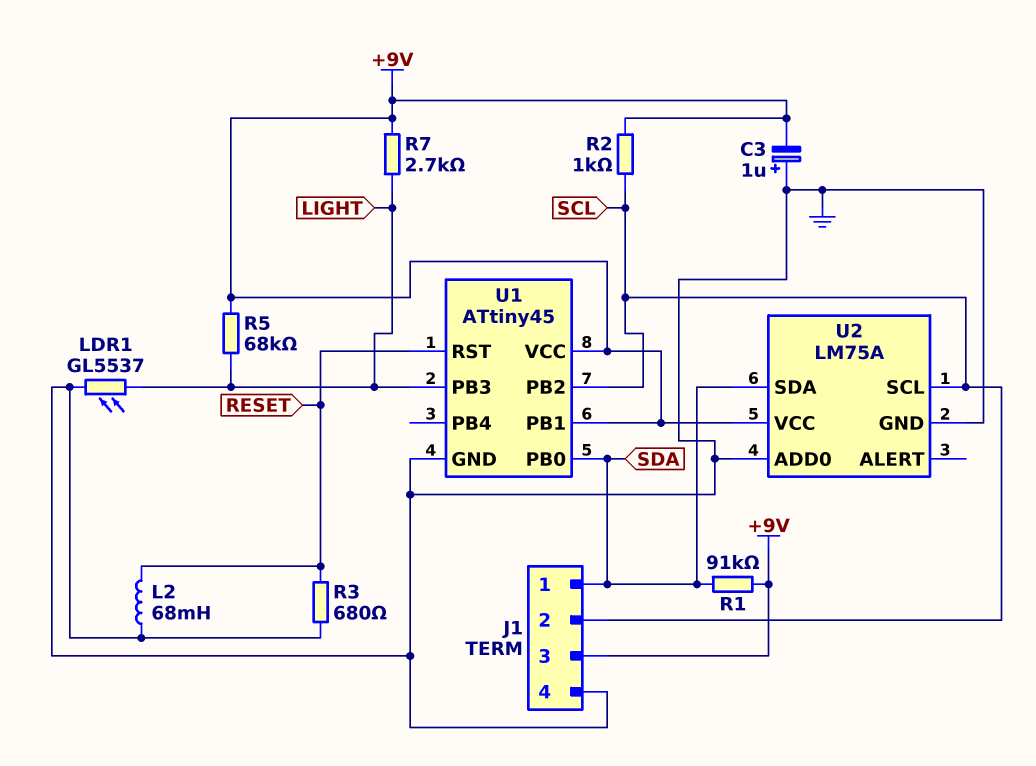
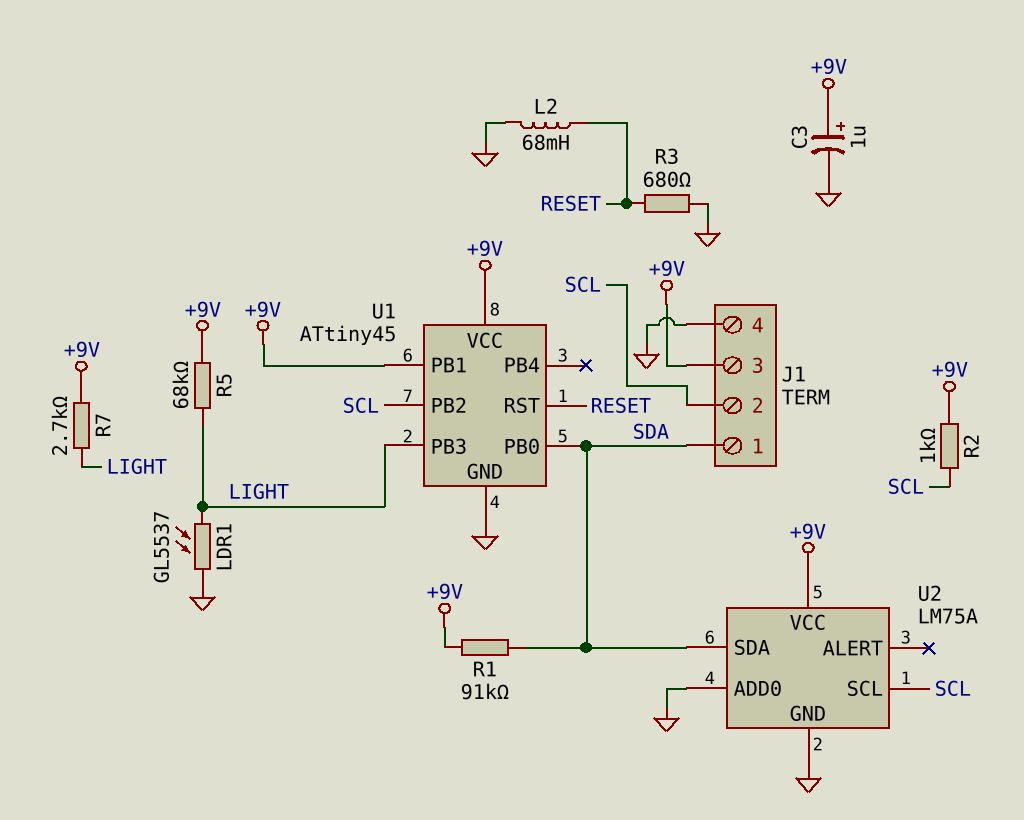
C3: 1uF (plus GND, minus +9V) -> 1uF (plus +9V, minus GND)

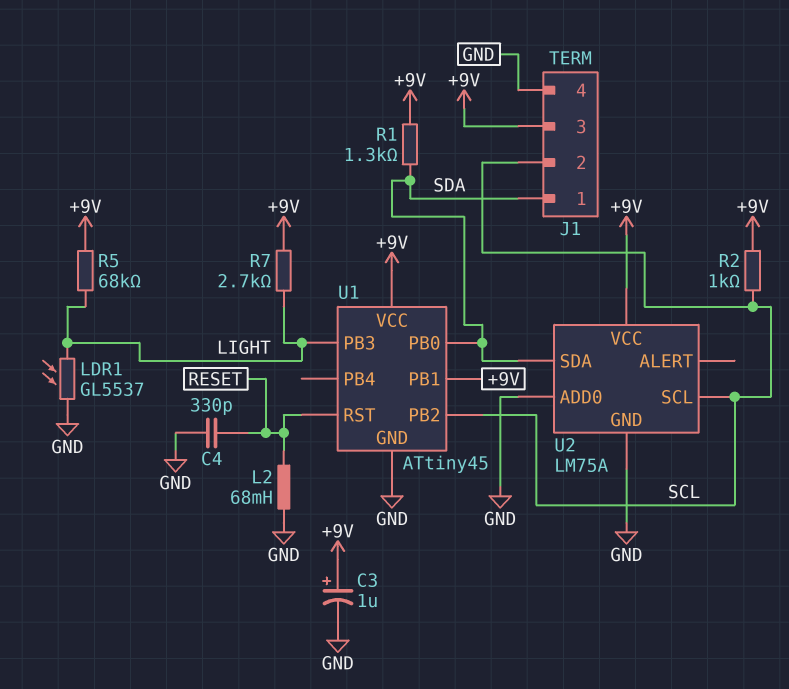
C4: none -> 330pF (GND, RESET)
R1: 91k (+9V, SDA) -> 1.3k (+9V, SDA)
R3: 680 (GND, RESET) -> none

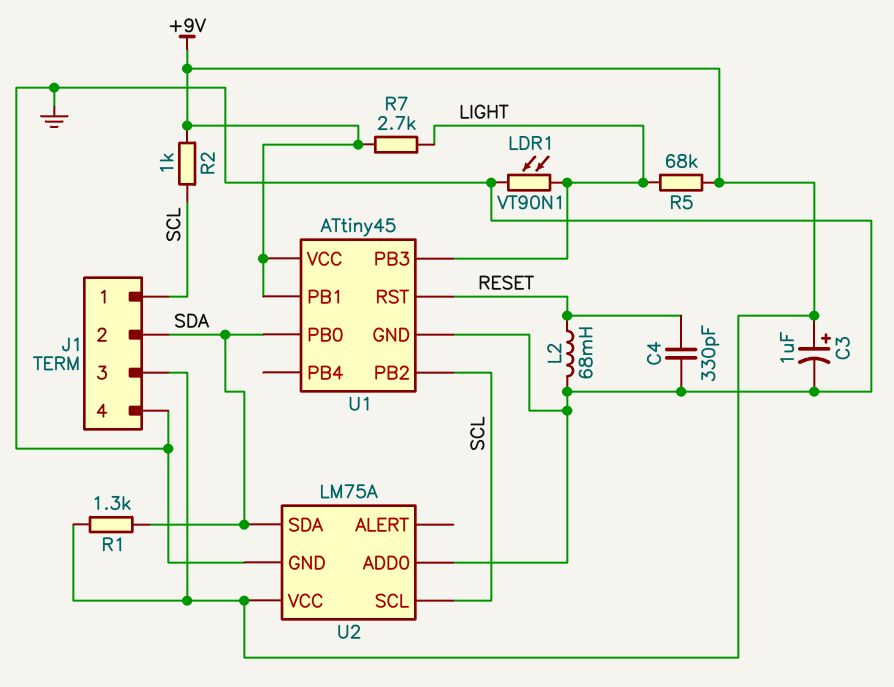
J1 pin 1: SDA -> SCL
J1 pin 2: SCL -> SDA
LDR1: GL5537 (GND, LIGHT) -> VT90N1 (GND, LIGHT)

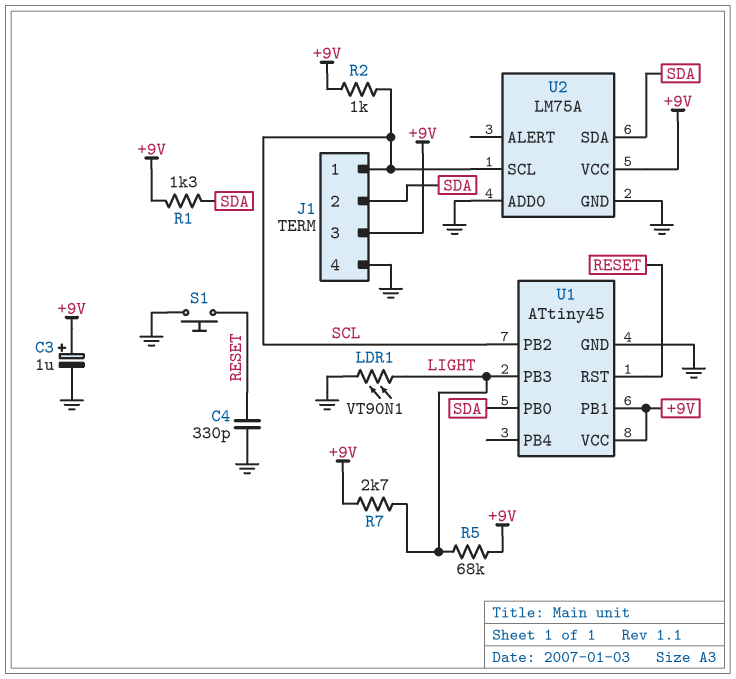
L2: 68mH (GND, RESET) -> none
S1: none -> button (GND, RESET)

